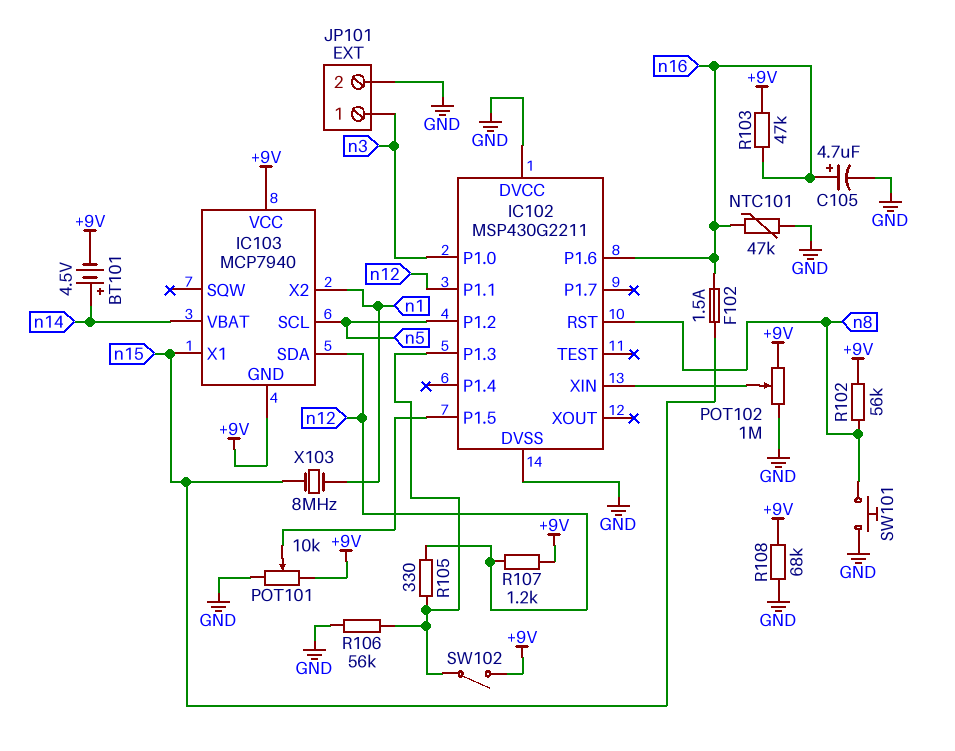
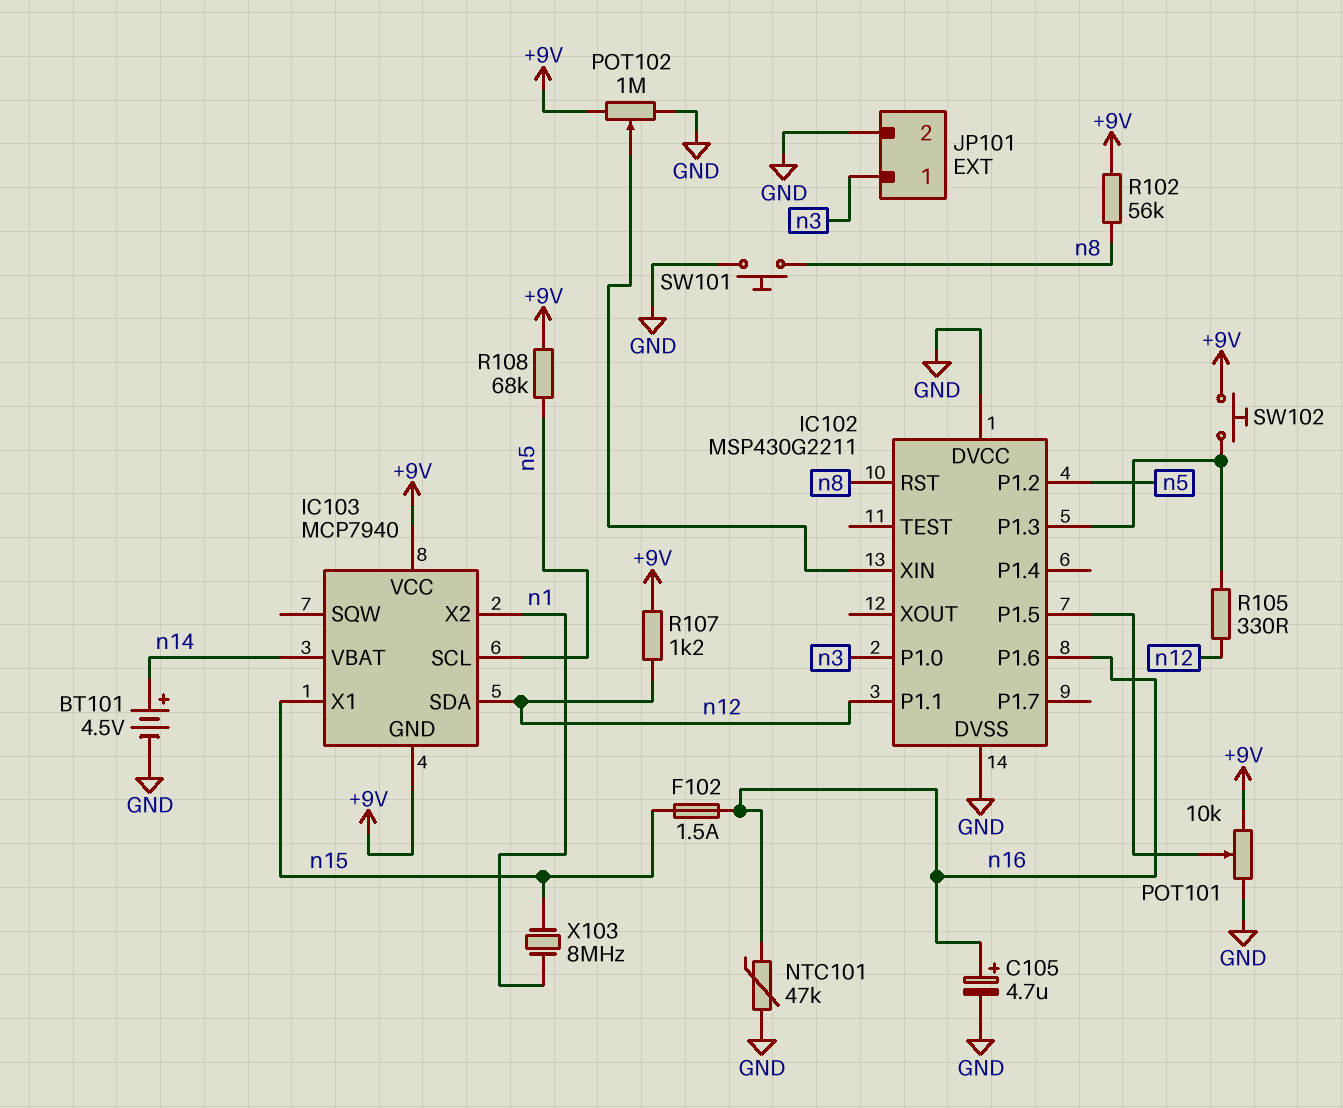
BT101: 4.5V (plus n14, minus +9V) -> 4.5V (plus n14, minus GND)
R103: 47k (+9V, n16) -> none
R106: 56k (GND, IC102/P1.3) -> none
R108: 68k (+9V, GND) -> 68k (+9V, n5)
SW102: switch (+9V, IC102/P1.3) -> button (+9V, IC102/P1.3)

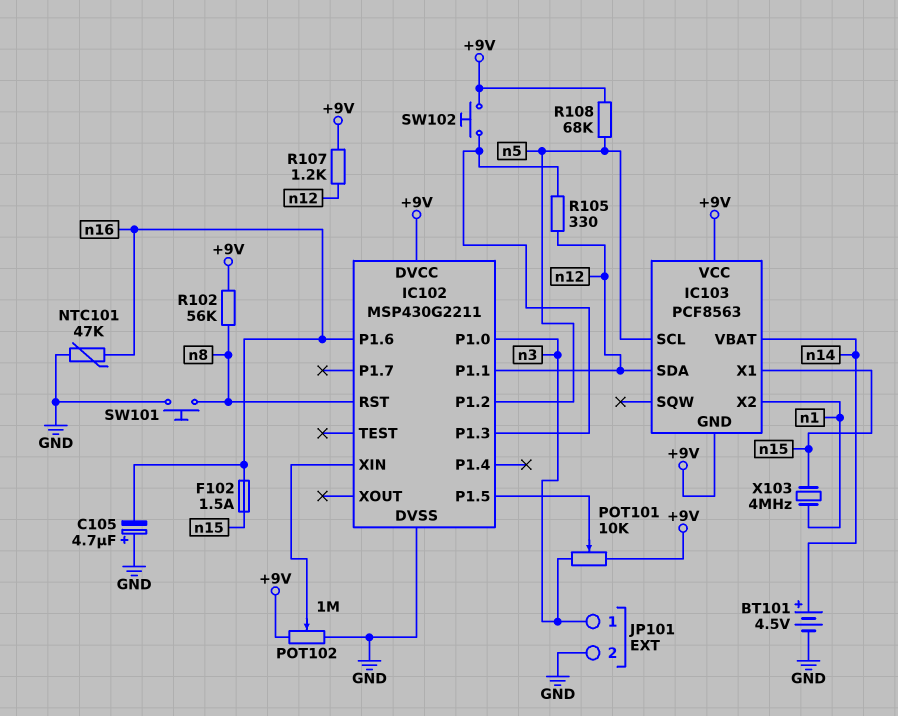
C105: 4.7uF (plus n16, minus GND) -> 4.7uF (plus GND, minus n16)
IC102 pin DVCC: GND -> +9V
IC103: MCP7940 -> PCF8563
POT101: 10k (+9V, GND, wiper IC102/P1.5) -> 10k (+9V, n3, wiper IC102/P1.5)
X103: 8MHz (n1, n15) -> 4MHz (n1, n15)

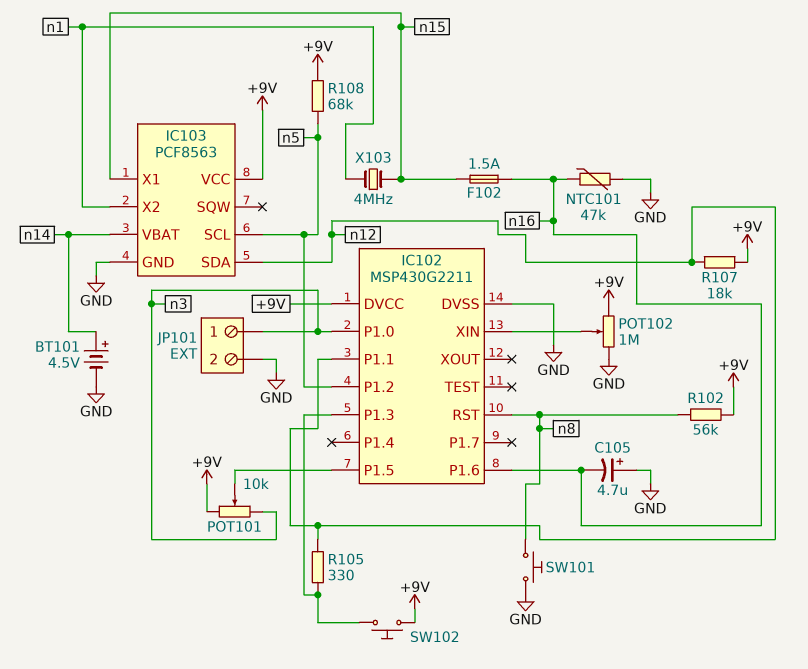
IC103 pin GND: +9V -> GND
R107: 1.2k (+9V, n12) -> 18k (+9V, n12)

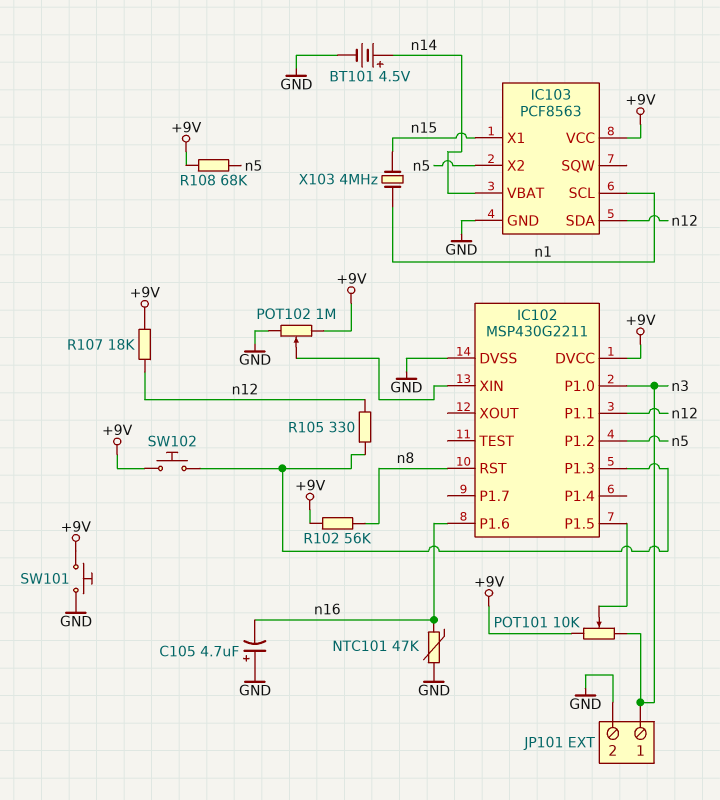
F102: 1.5A (n15, n16) -> none
IC103 pin SCL: n5 -> n1
IC103 pin X2: n1 -> n5
SW101: button (GND, n8) -> button (+9V, GND)

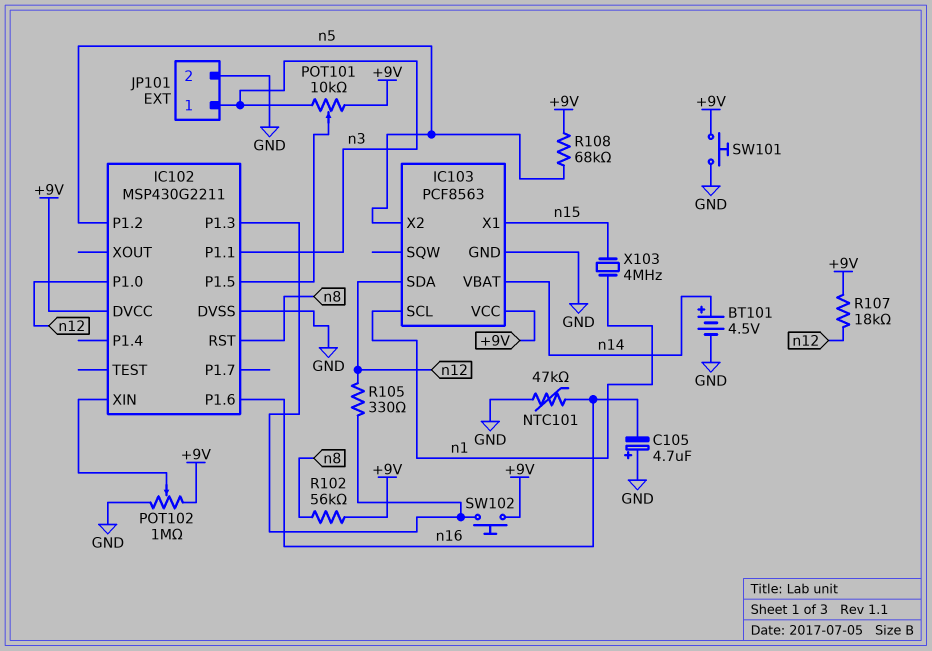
IC102 pin P1.0: n3 -> n12
IC102 pin P1.1: n12 -> n3

